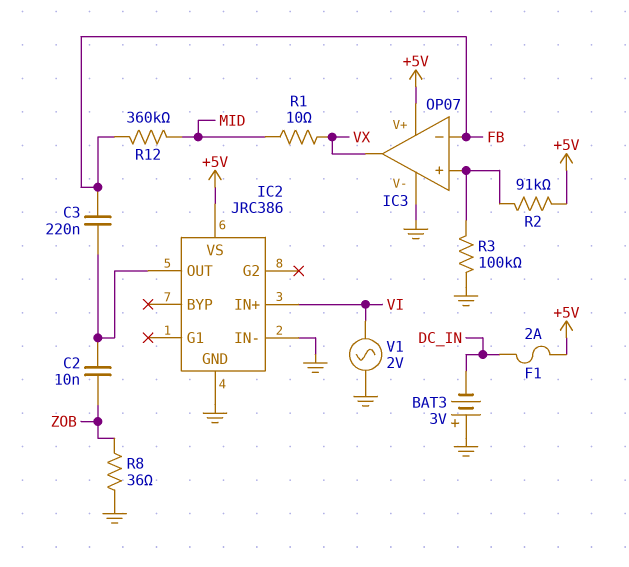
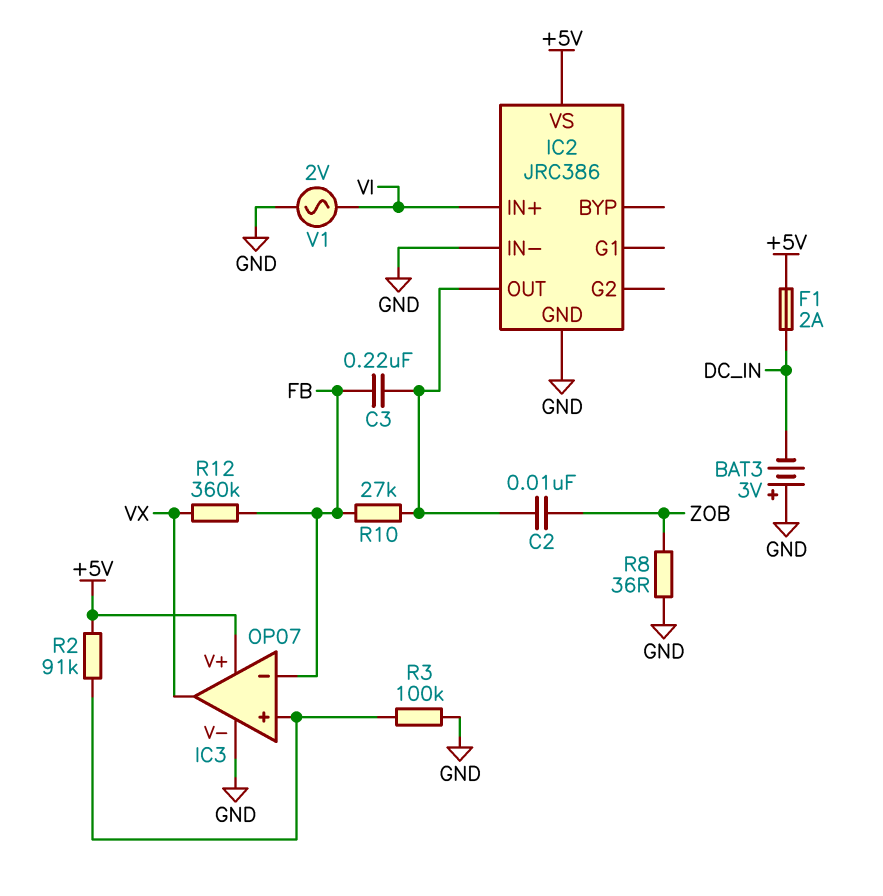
R1: 10 (MID, VX) -> none
R10: none -> 27k (FB, IC2/OUT)
R12: 360k (FB, MID) -> 360k (FB, VX)

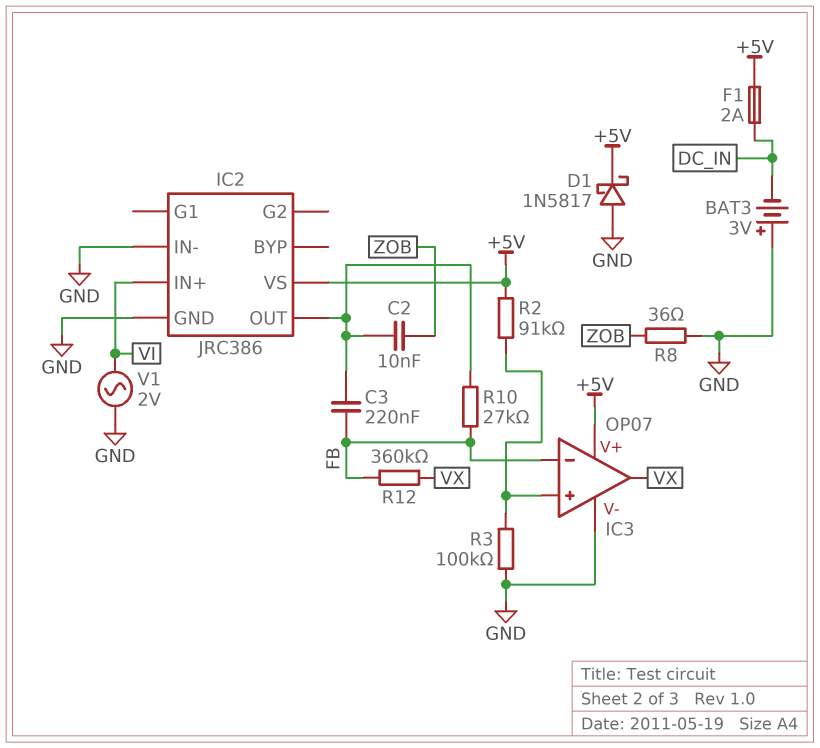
D1: none -> schottky 1N5817 (A GND, K +5V)

